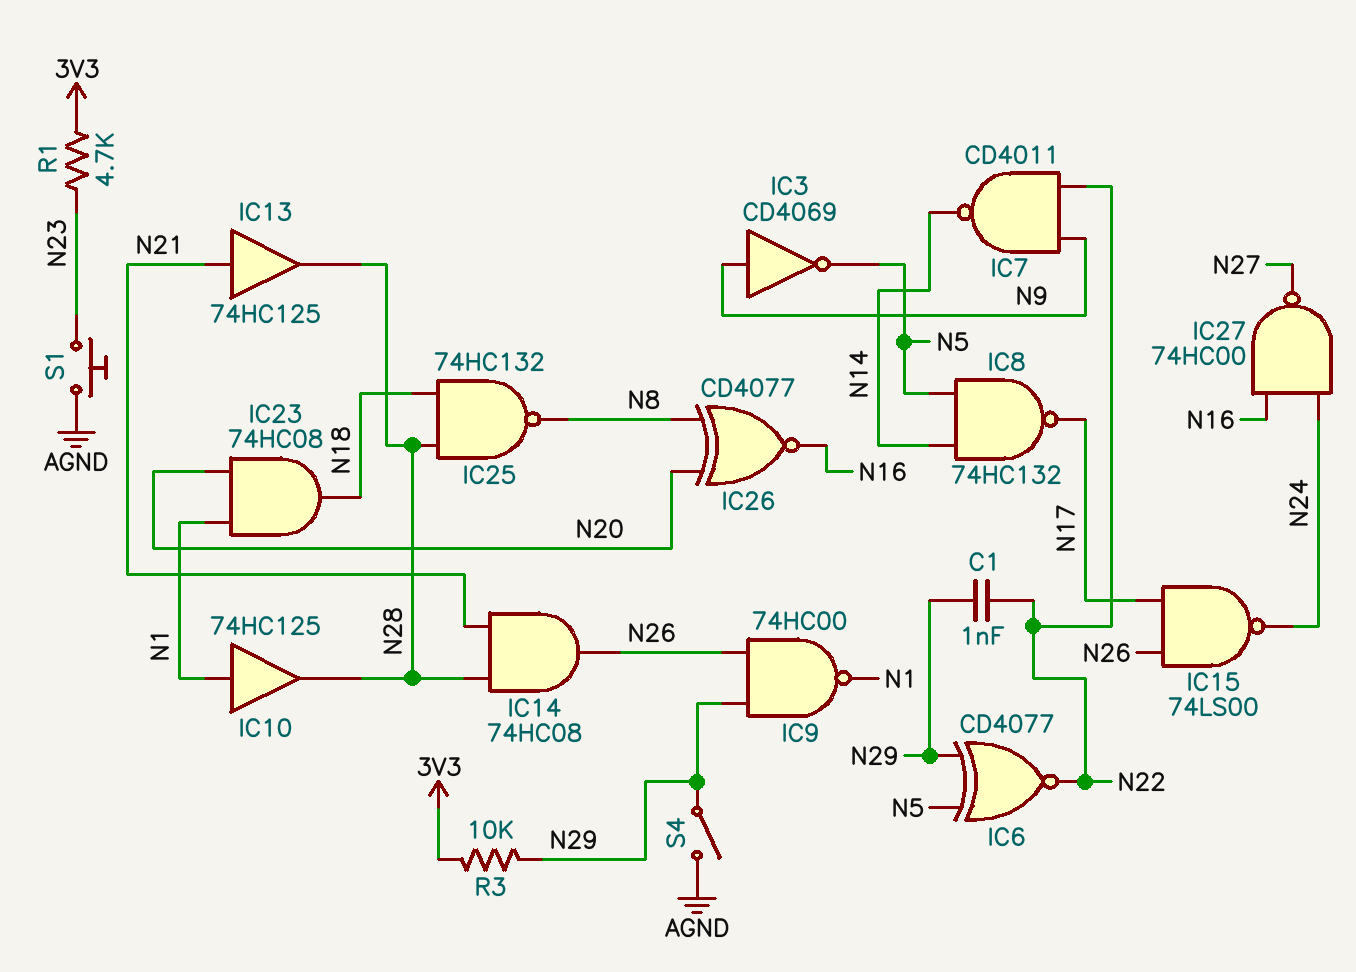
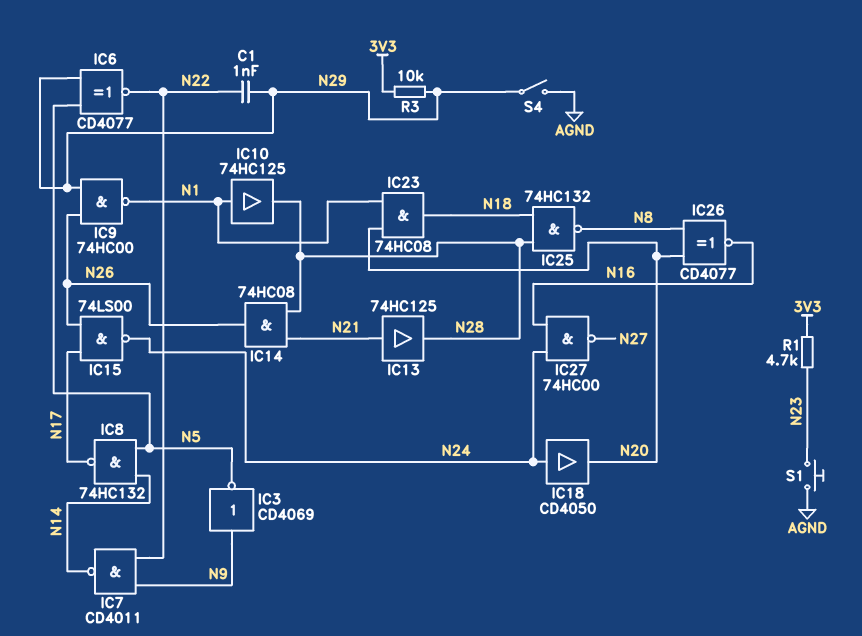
IC18: none -> buffer CD4050 (in N24, out N20)

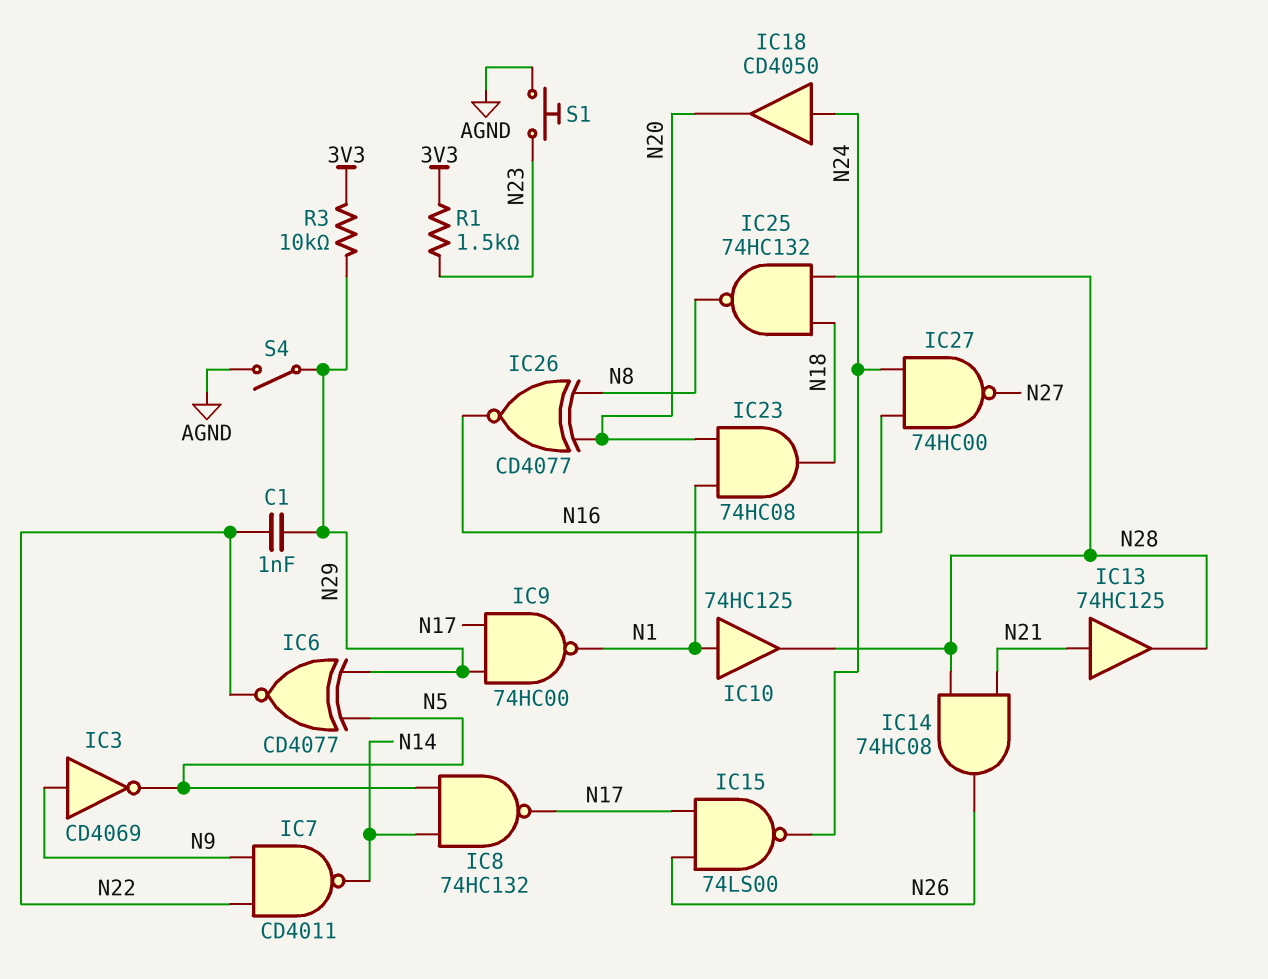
IC9: NAND 74HC00 (in N26, in N29, out N1) -> NAND 74HC00 (in N17, in N29, out N1)
R1: 4.7k (3V3, N23) -> 1.5k (3V3, N23)

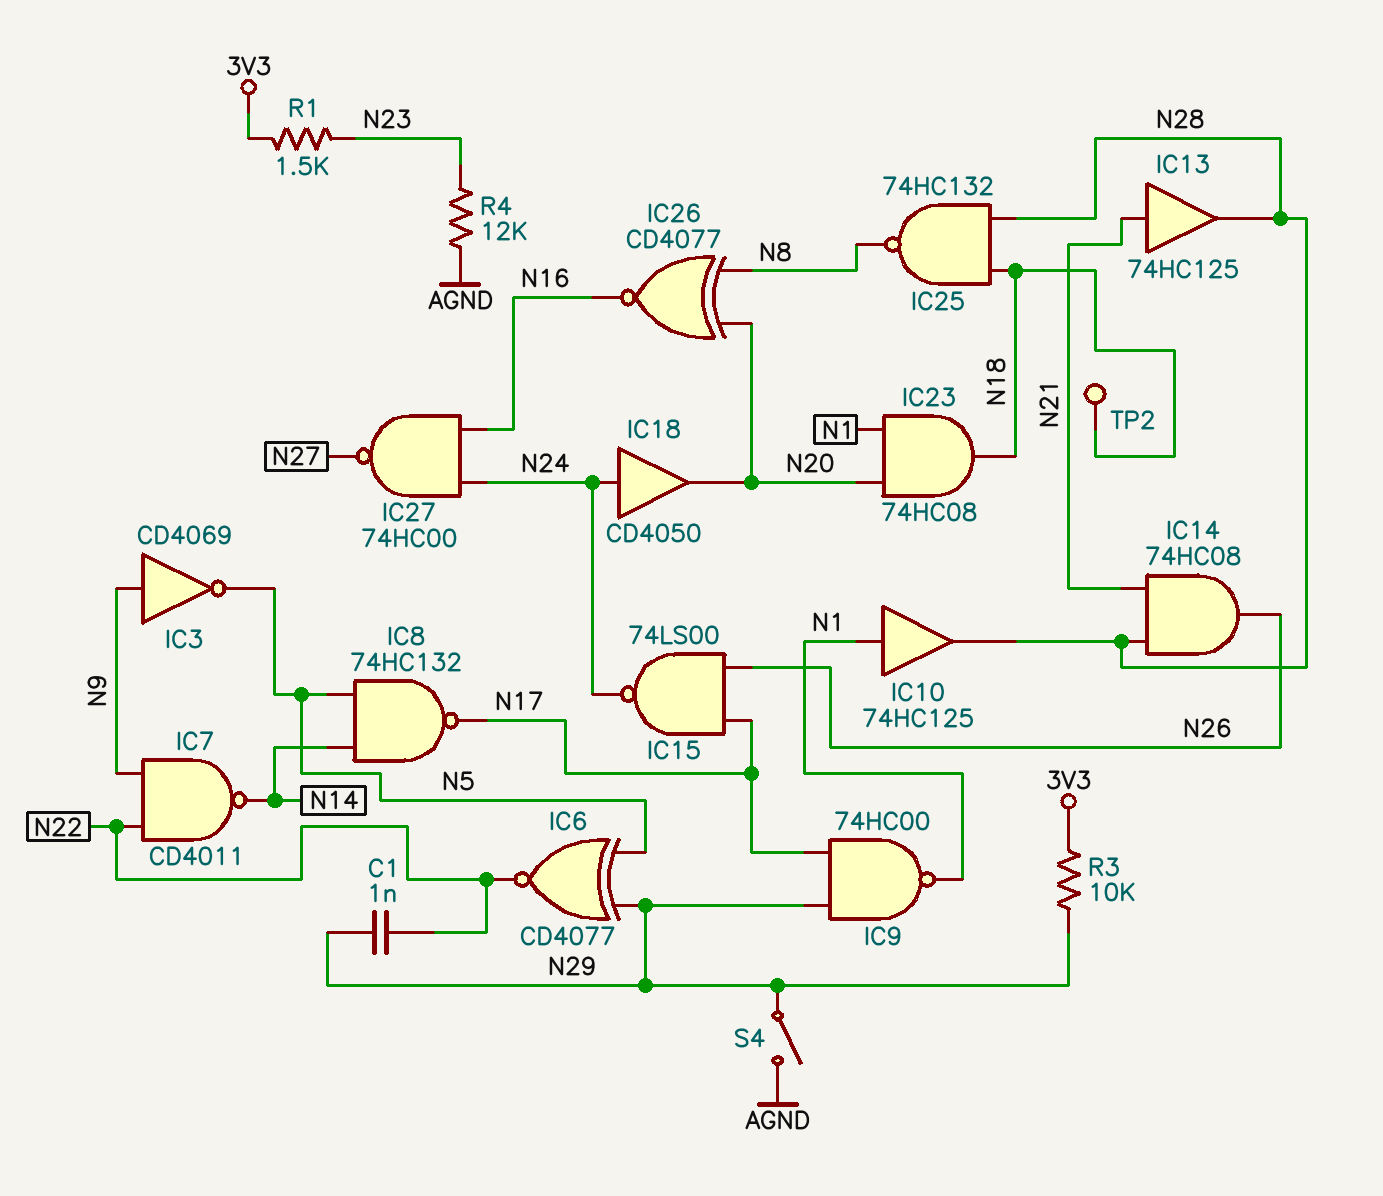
R4: none -> 12k (AGND, N23)
S1: button (AGND, N23) -> none
TP2: none -> test point (N18)

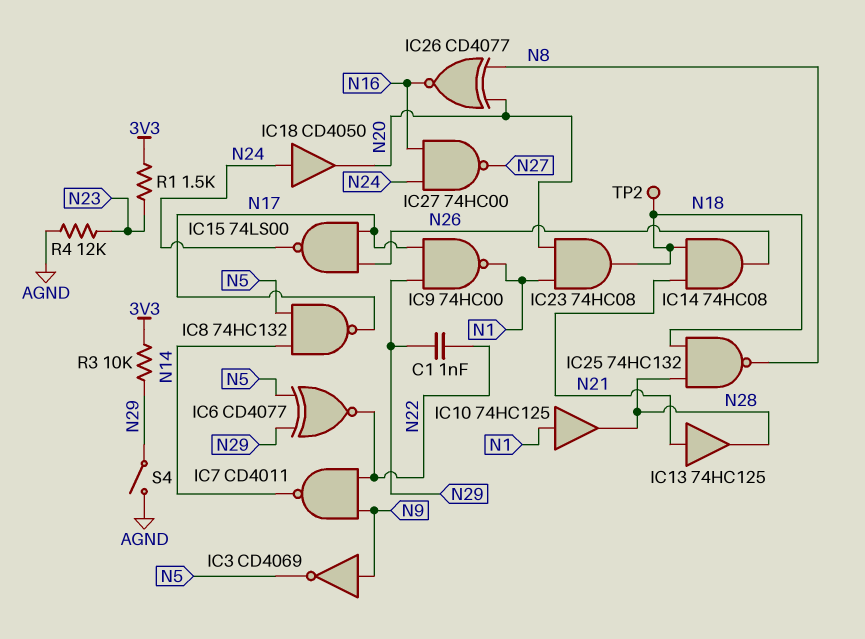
IC14: AND 74HC08 (in N21, in N28, out N26) -> AND 74HC08 (in N18, in N21, out N26)

